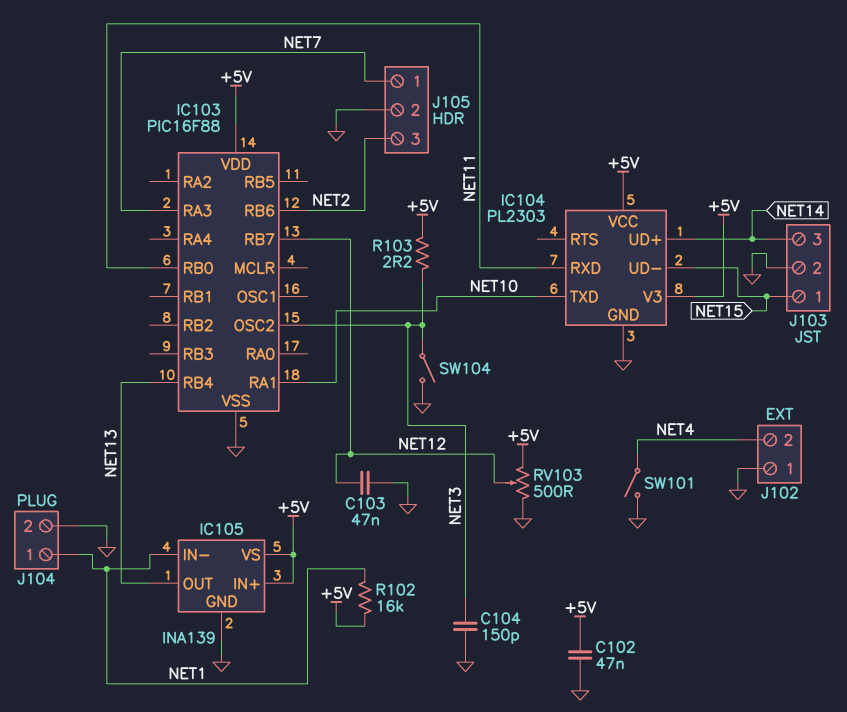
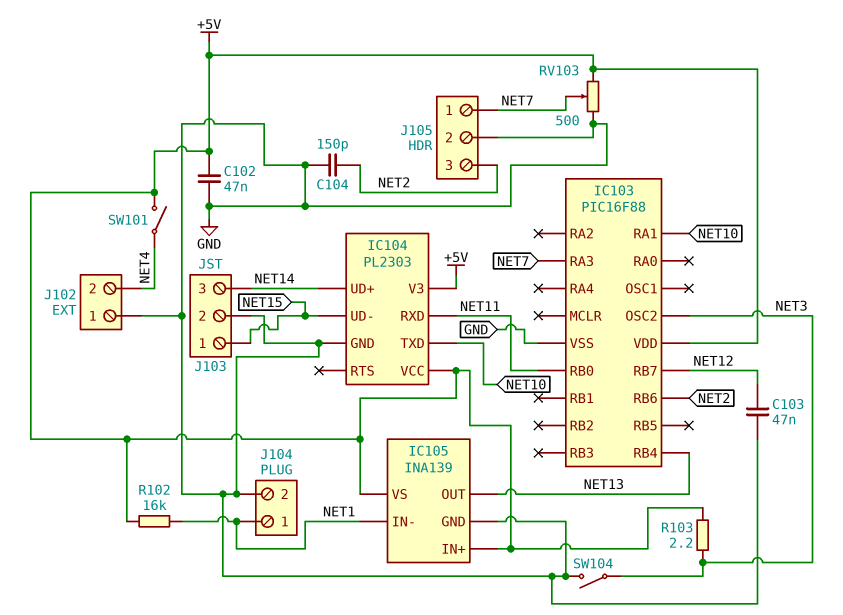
C104: 150pF (GND, NET3) -> 150pF (GND, NET2)
RV103: 500 (+5V, GND, wiper NET12) -> 500 (+5V, GND, wiper NET7)
SW101: switch (GND, NET4) -> switch (+5V, NET4)

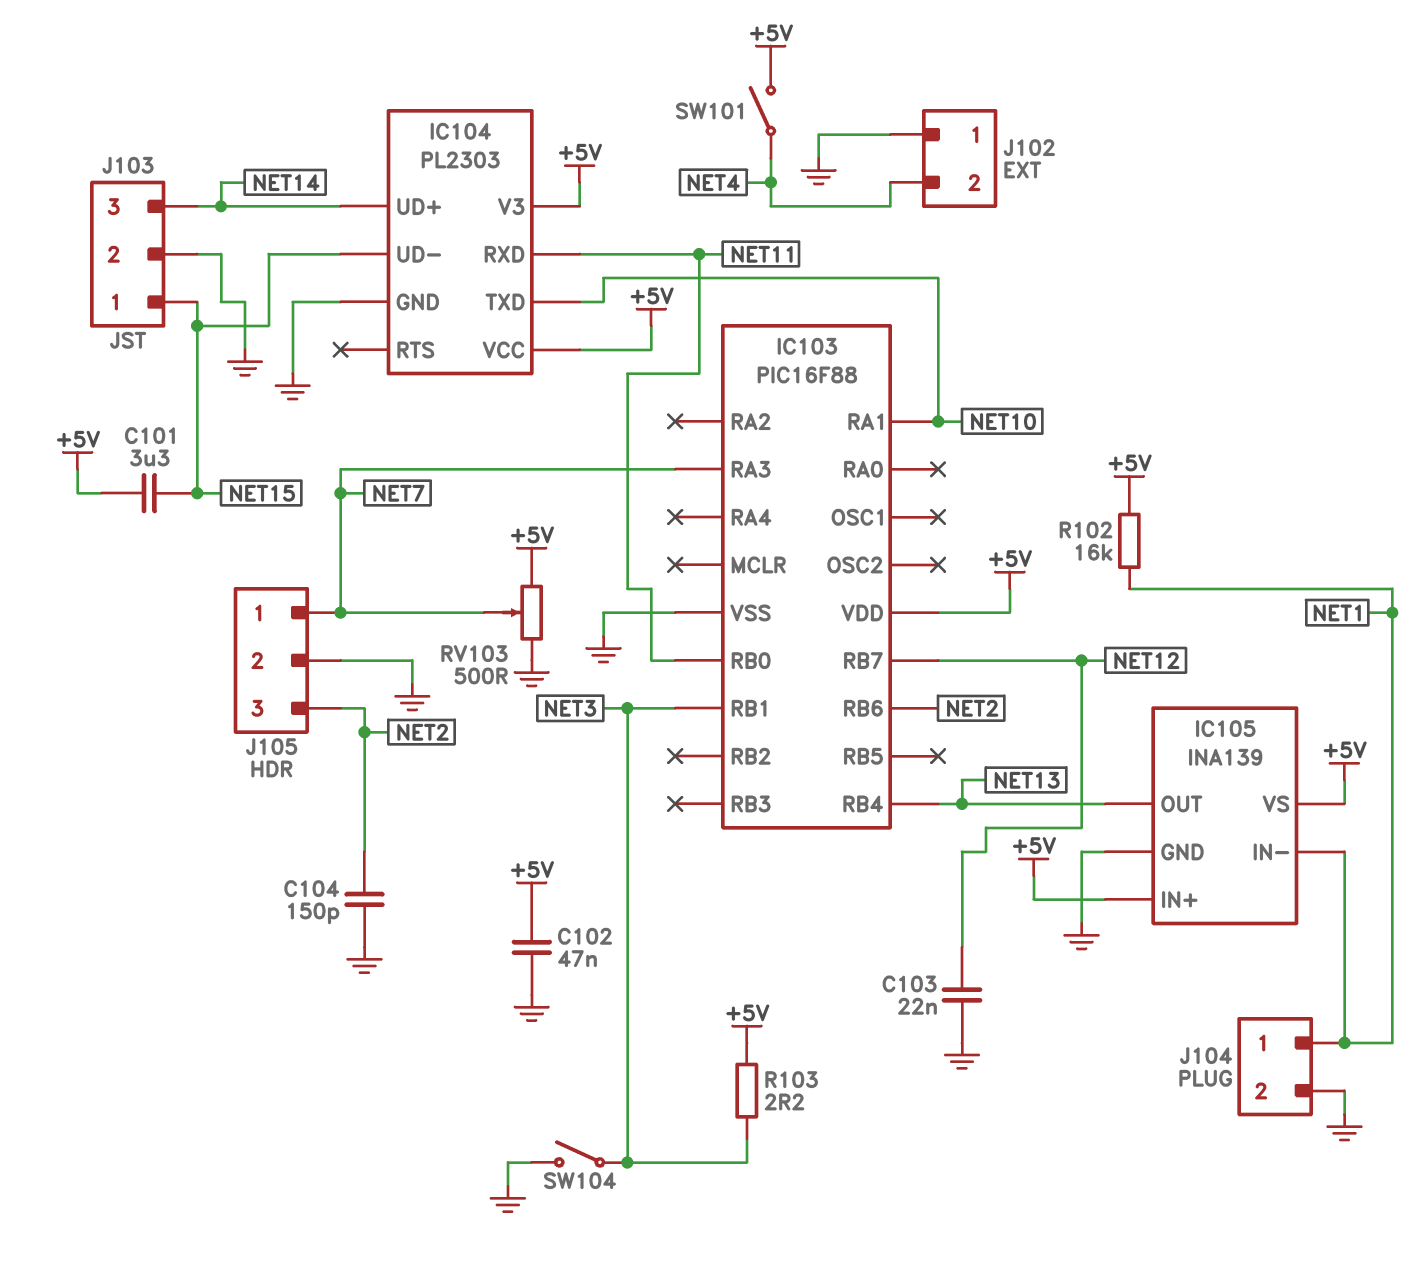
C101: none -> 3.3uF (+5V, NET15)
C103: 47nF (GND, NET12) -> 22nF (GND, NET12)
IC103 pin OSC2: NET3 -> none
IC103 pin RB1: none -> NET3

